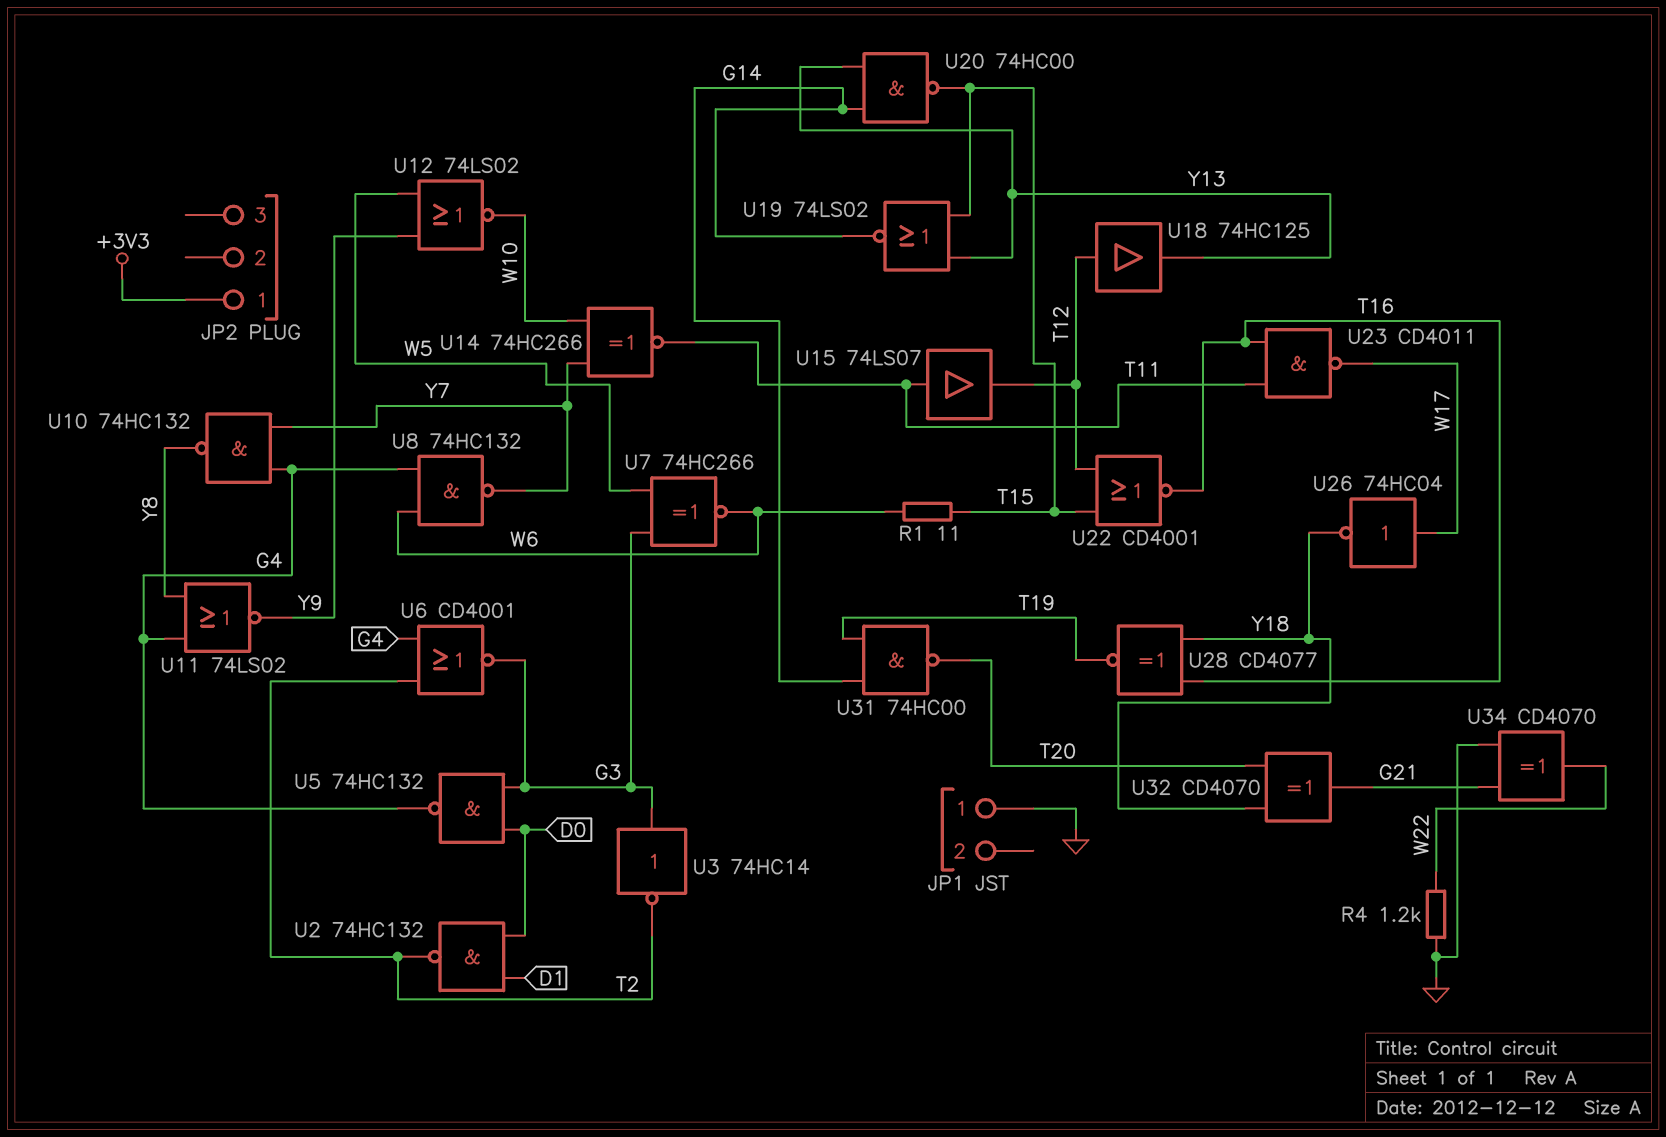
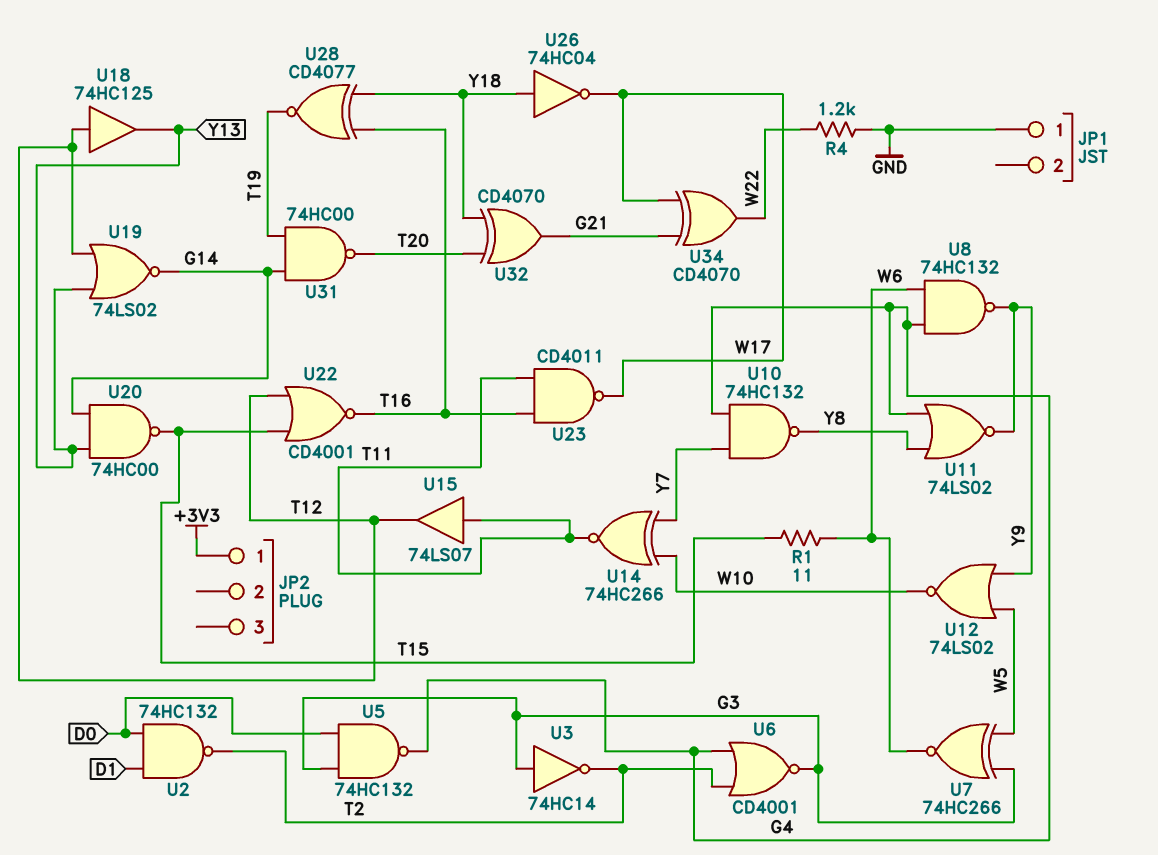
U8: NAND 74HC132 (in G4, in W6, out Y7) -> NAND 74HC132 (in G4, in W6, out Y9)
U19: NOR 74LS02 (in T15, in Y13, out G14) -> NOR 74LS02 (in T12, in Y13, out G14)
U26: NOT 74HC04 (in W17, out Y18) -> NOT 74HC04 (in Y18, out W17)
U34: XOR CD4070 (in G21, in GND, out W22) -> XOR CD4070 (in G21, in W17, out W22)

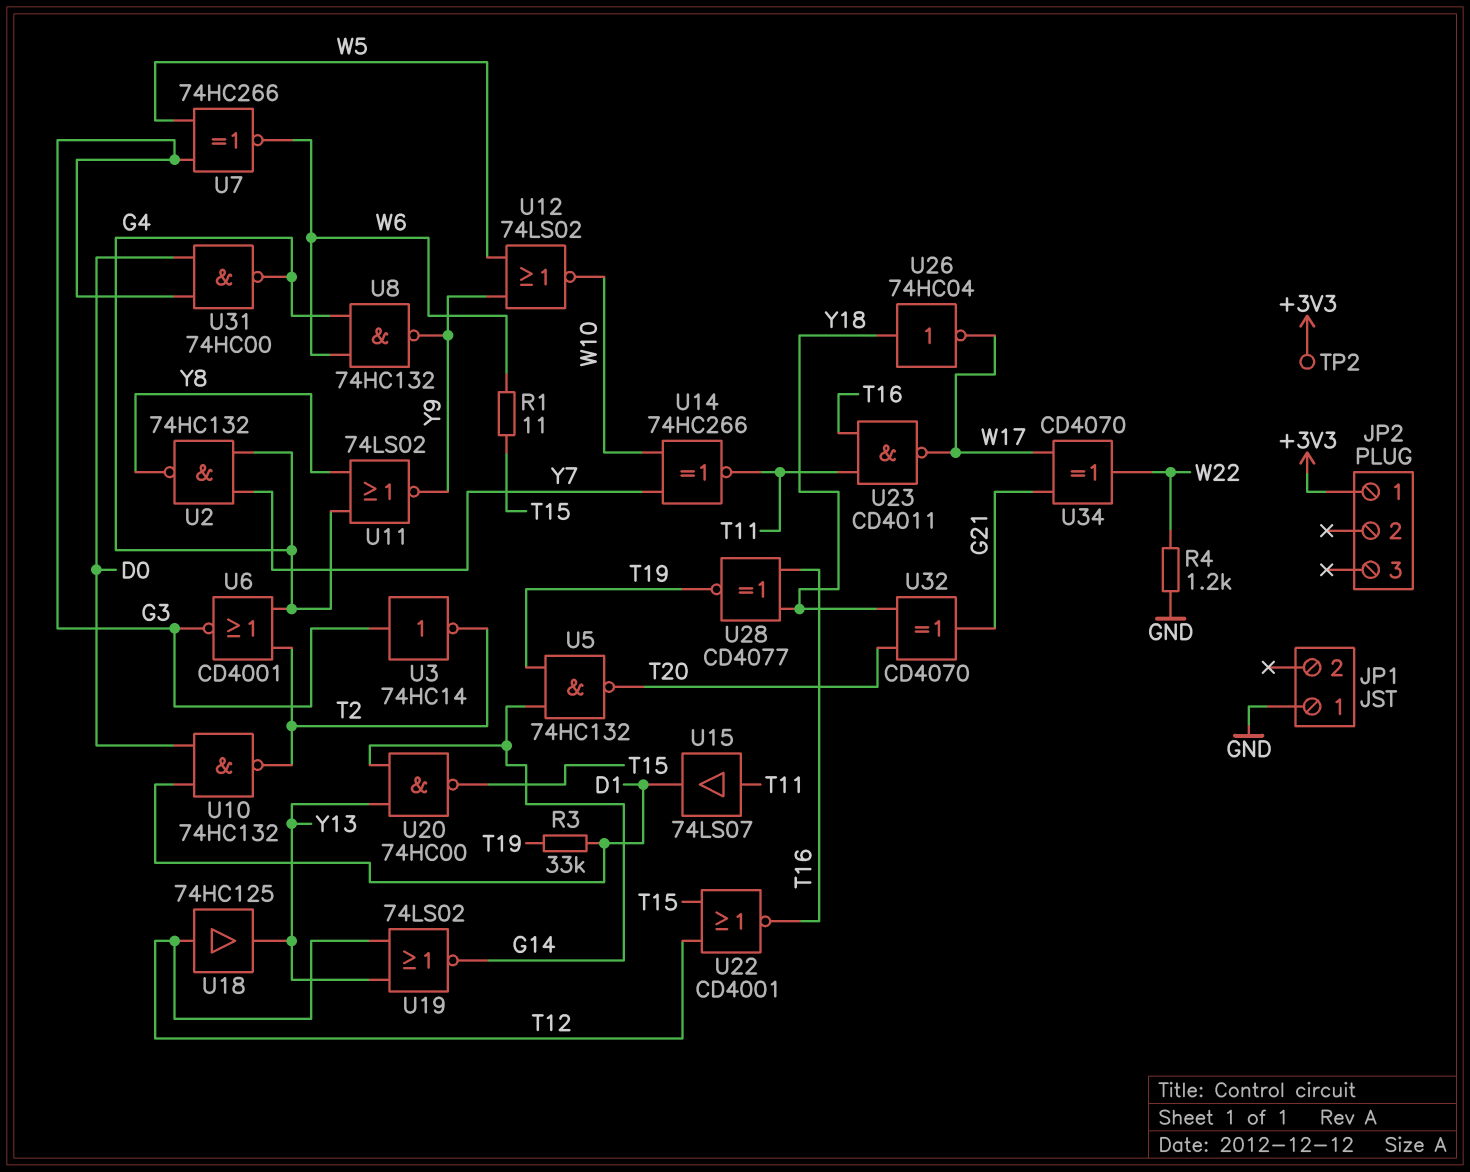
R3: none -> 33k (D1, T19)
TP2: none -> test point (+3V3)
U2: NAND 74HC132 (in D0, in D1, out T2) -> NAND 74HC132 (in G4, in Y7, out Y8)
U5: NAND 74HC132 (in D0, in G3, out G4) -> NAND 74HC132 (in G14, in T19, out T20)
U10: NAND 74HC132 (in G4, in Y7, out Y8) -> NAND 74HC132 (in D0, in D1, out T2)
U15: buffer 74LS07 (in T11, out T12) -> buffer 74LS07 (in T11, out D1)
U31: NAND 74HC00 (in G14, in T19, out T20) -> NAND 74HC00 (in D0, in G3, out G4)

